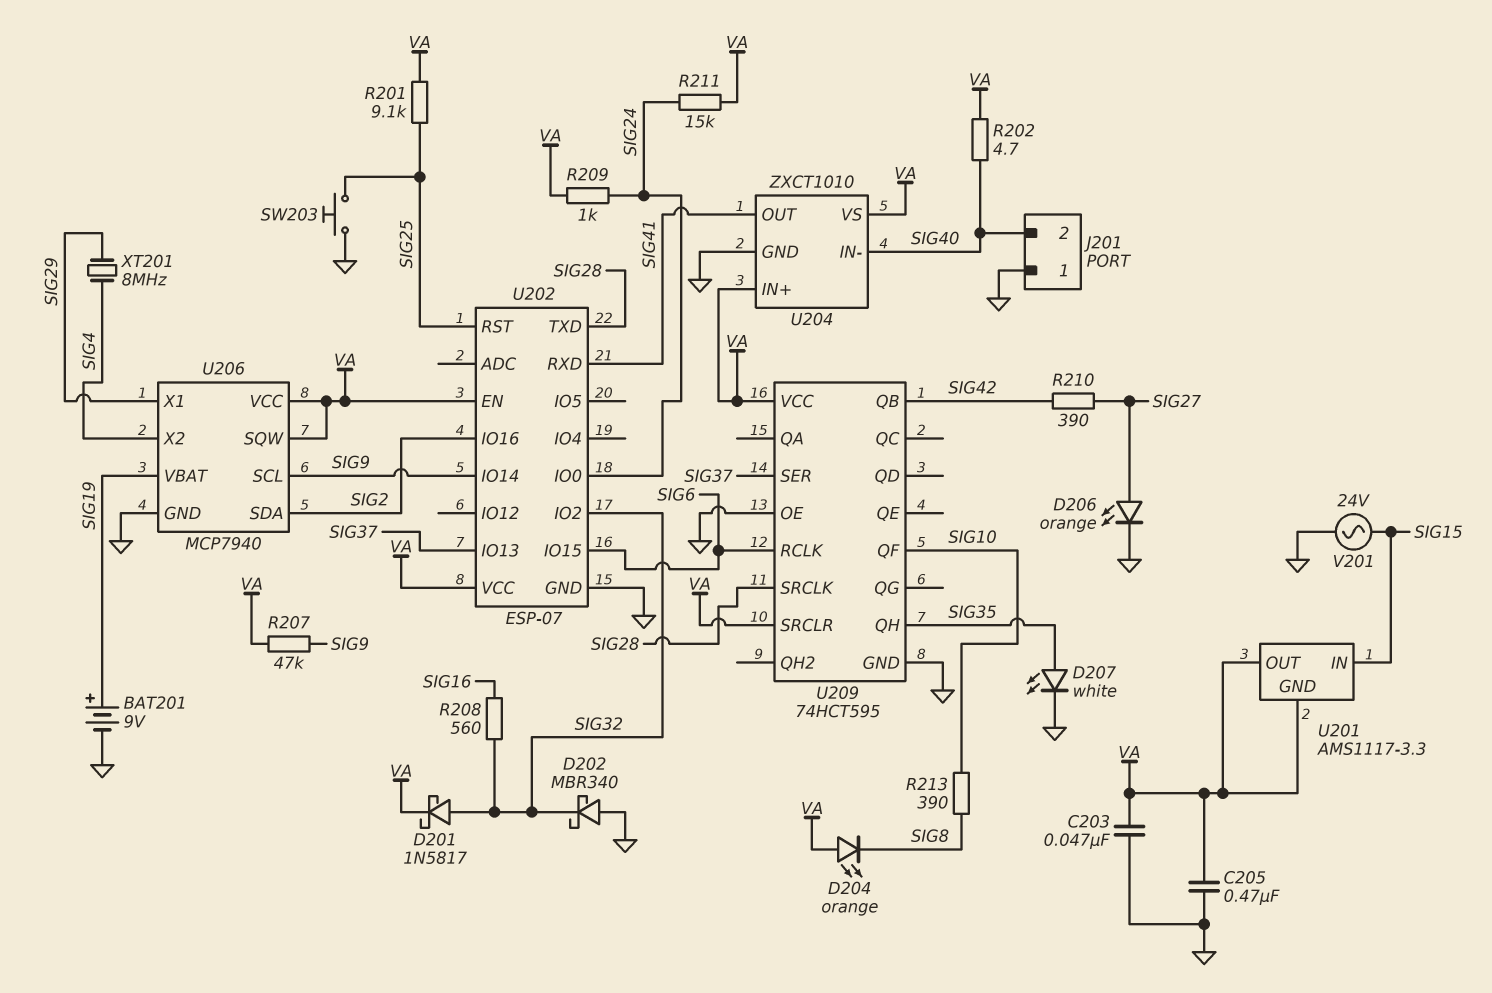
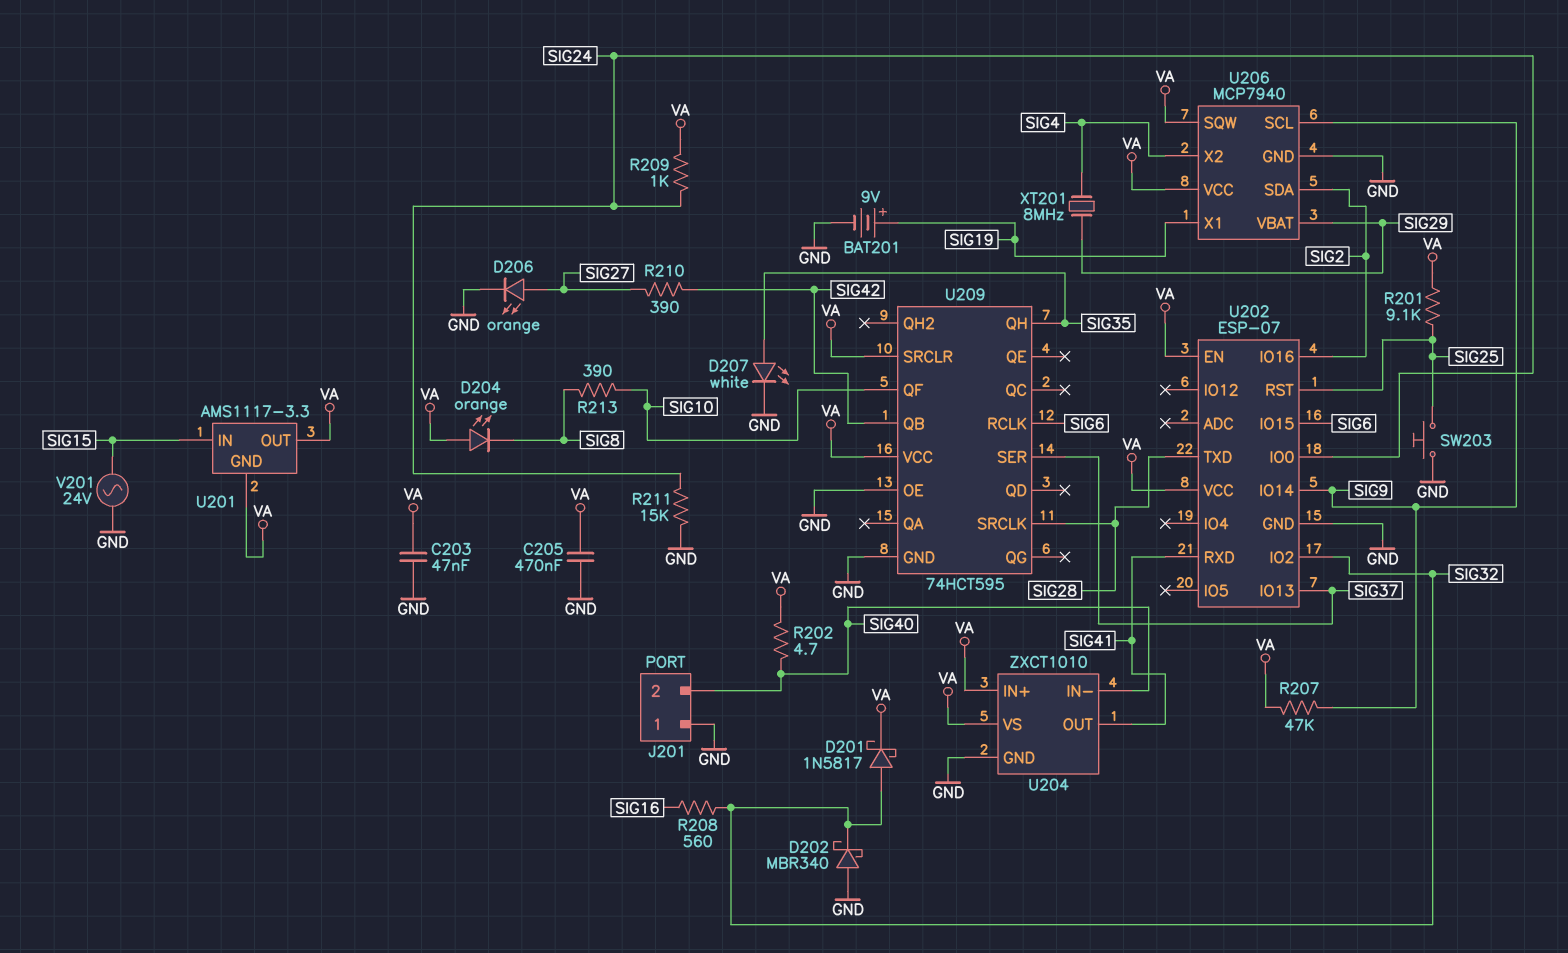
R211: 15k (SIG24, VA) -> 15k (GND, SIG24)
U206 pin VBAT: SIG19 -> SIG29
U206 pin X1: SIG29 -> SIG19

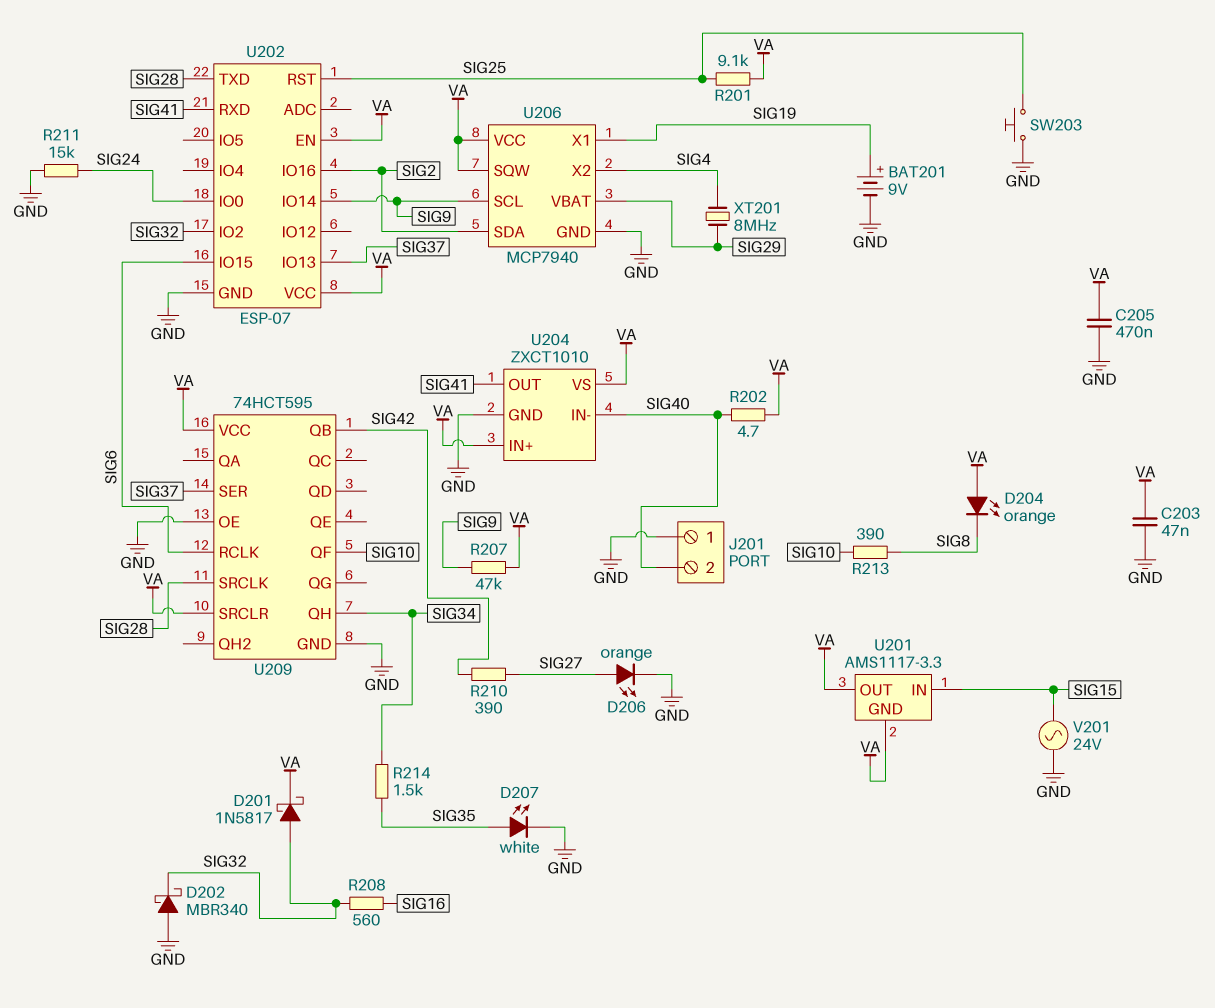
R209: 1k (SIG24, VA) -> none
R214: none -> 1.5k (SIG34, SIG35)
U209 pin QH: SIG35 -> SIG34

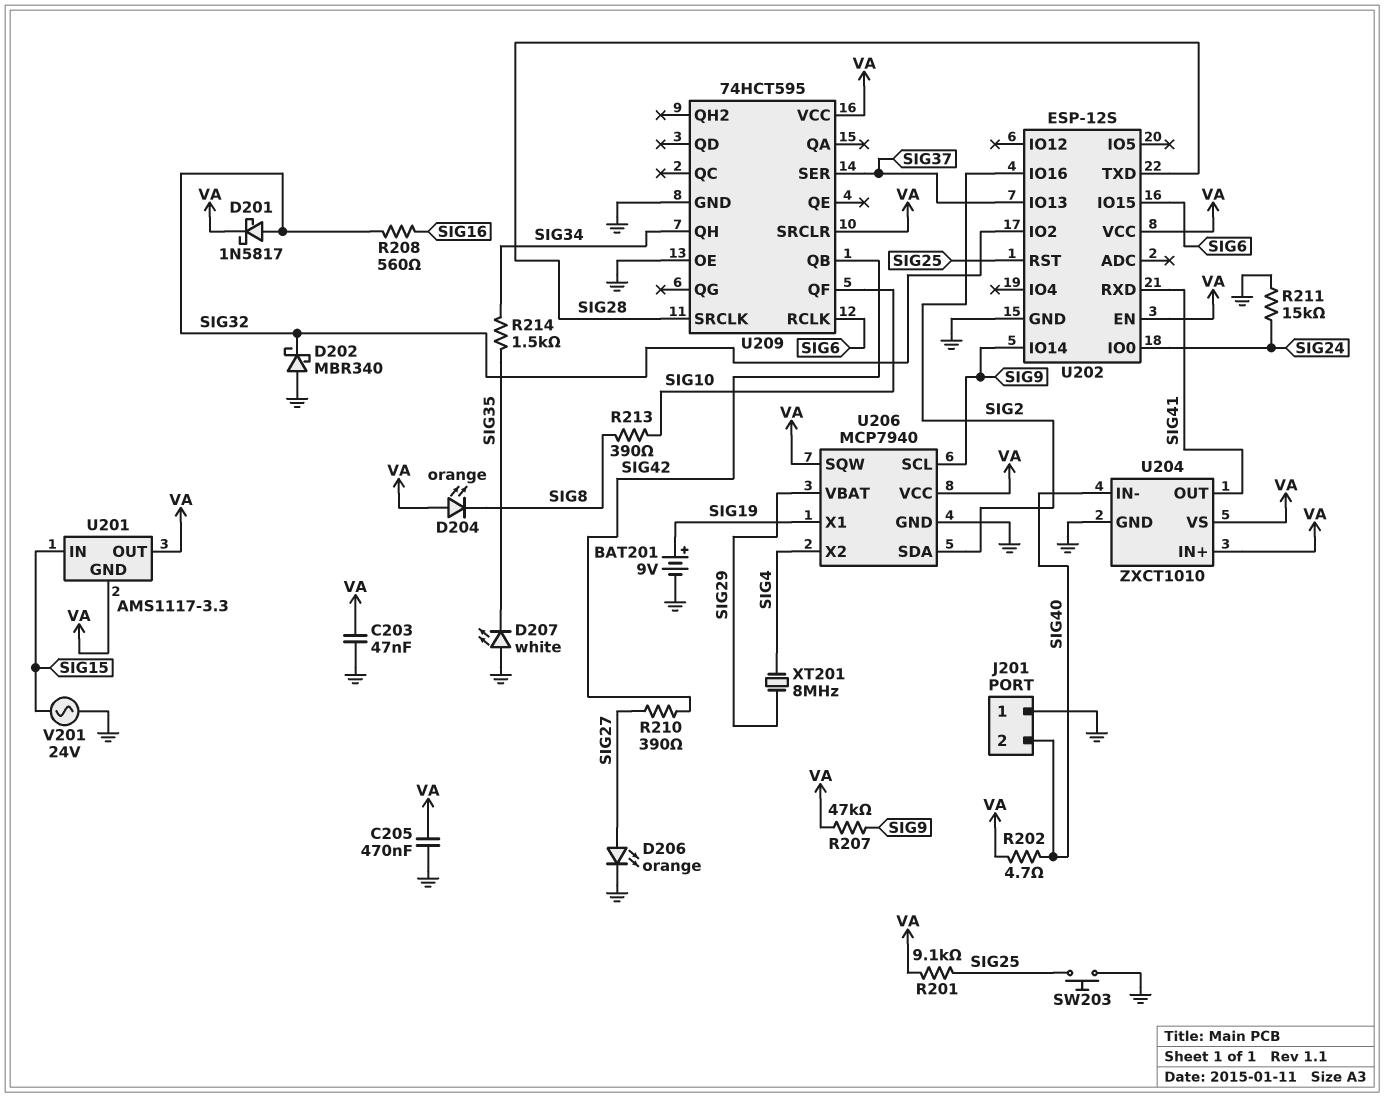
D207: LED white (A SIG35, K GND) -> LED white (A GND, K SIG35)
U202: ESP-07 -> ESP-12S

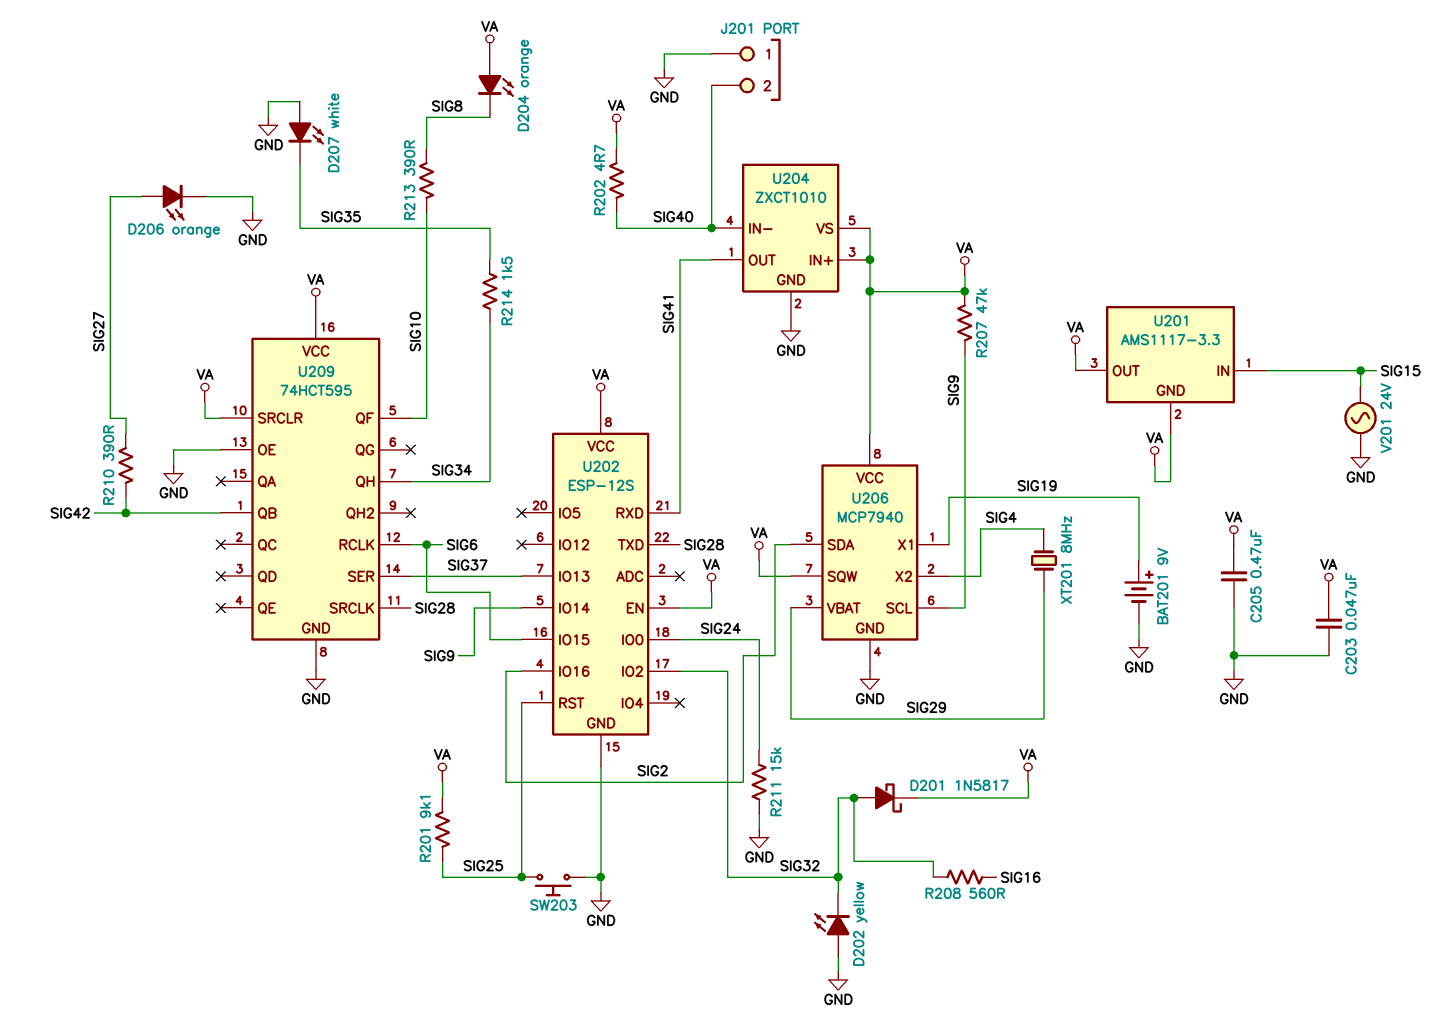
D202: schottky MBR340 (A GND, K SIG32) -> LED yellow (A GND, K SIG32)

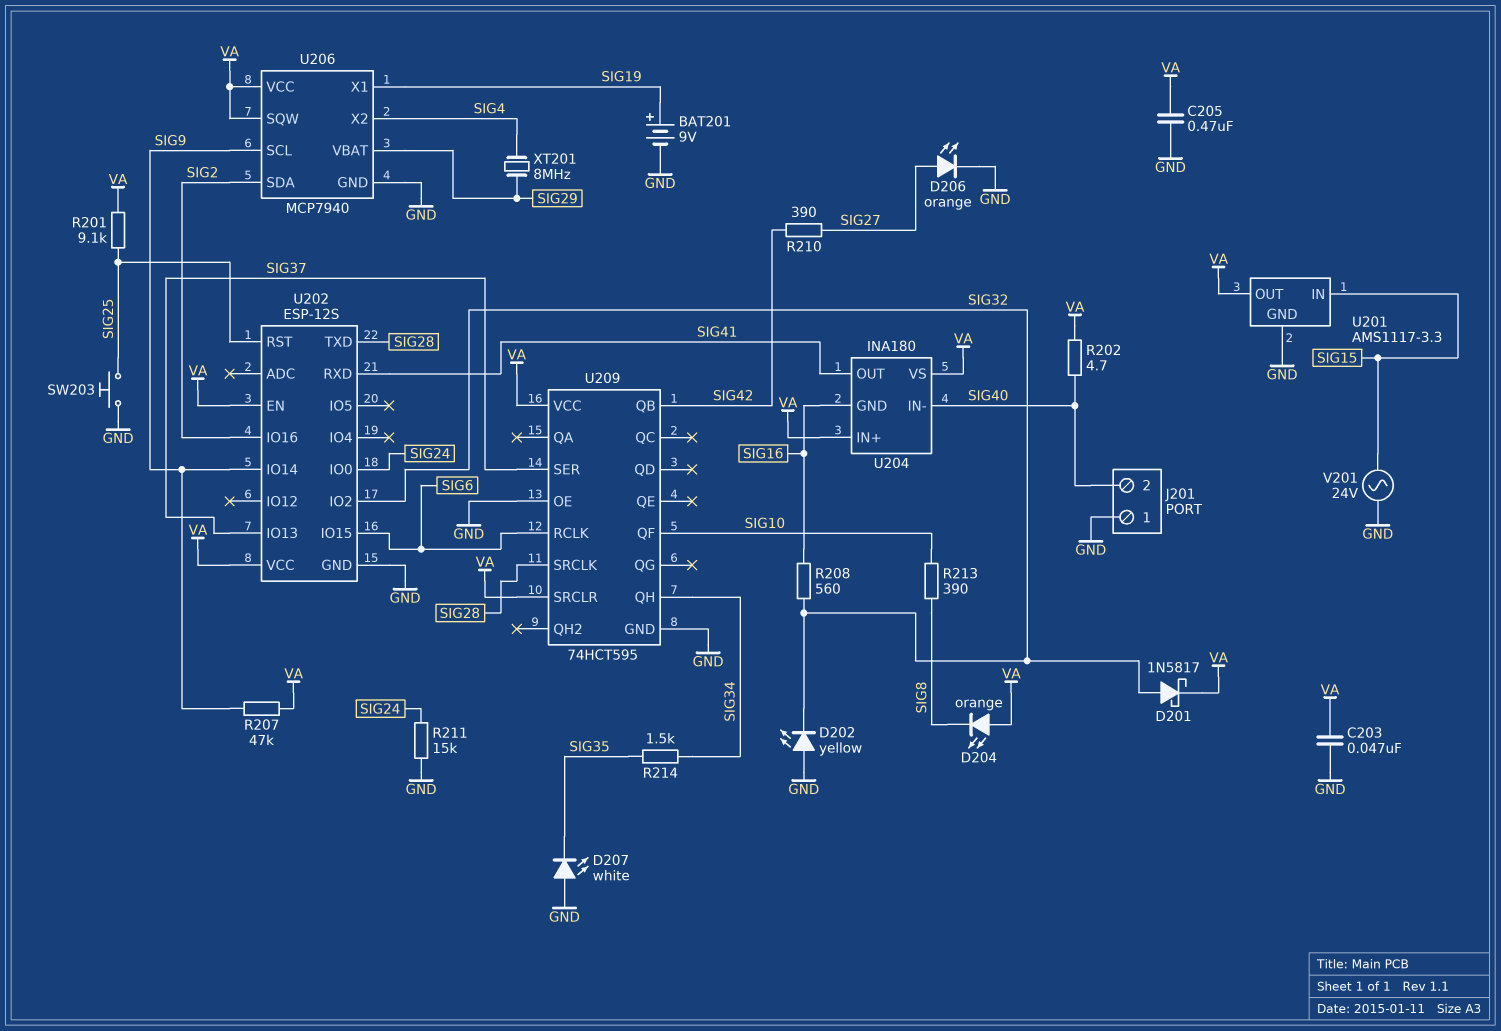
U201 pin GND: VA -> GND
U204: ZXCT1010 -> INA180
U204 pin GND: GND -> SIG16

